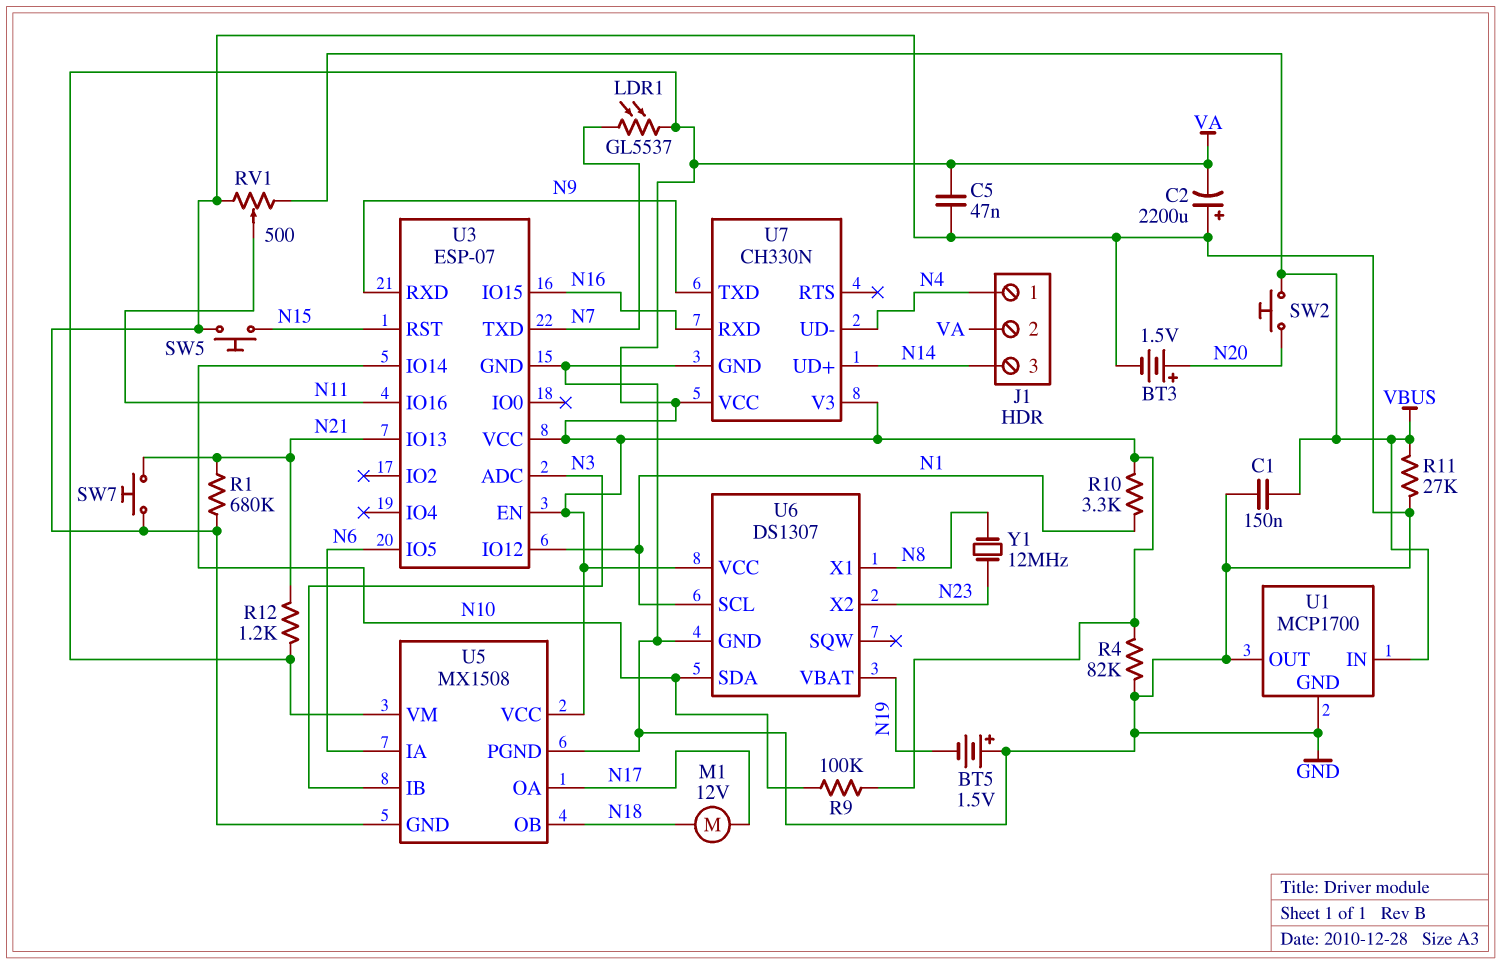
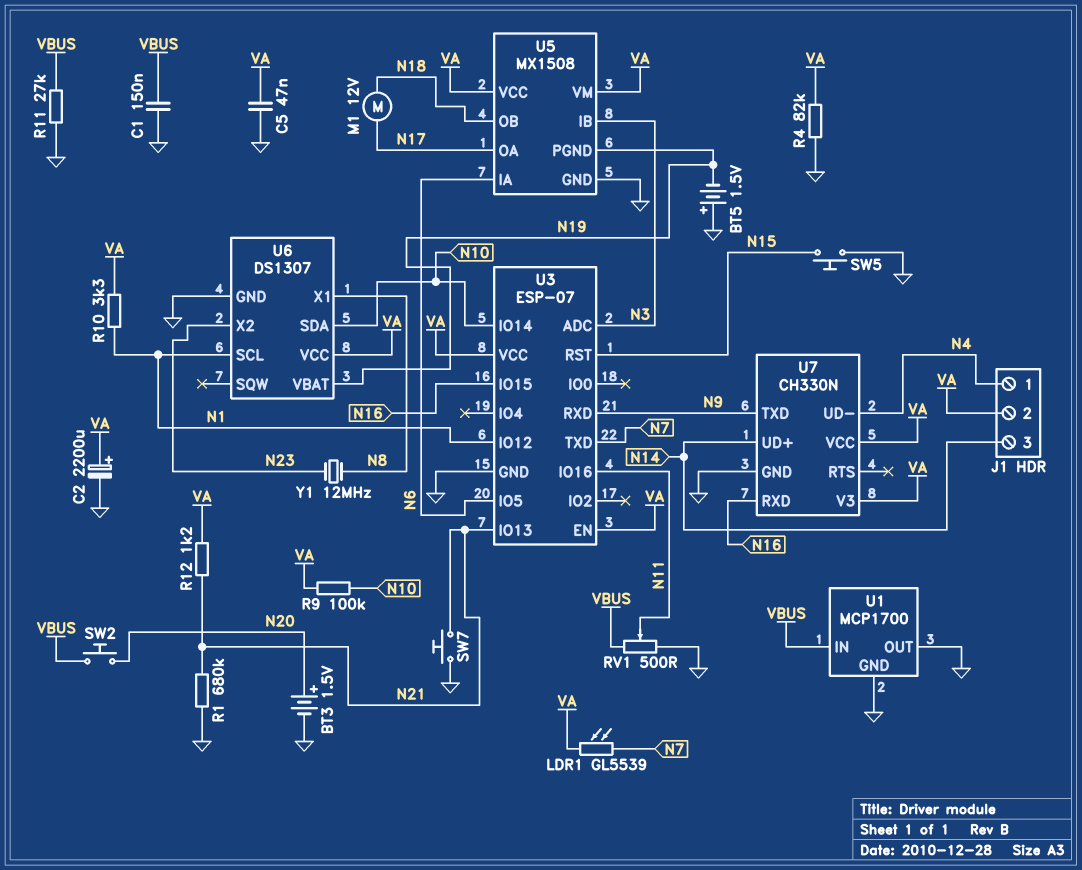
C2: 2200uF (plus GND, minus VA) -> 2200uF (plus VA, minus GND)
LDR1: GL5537 (N7, VA) -> GL5539 (N7, VA)
U5 pin PGND: GND -> N19

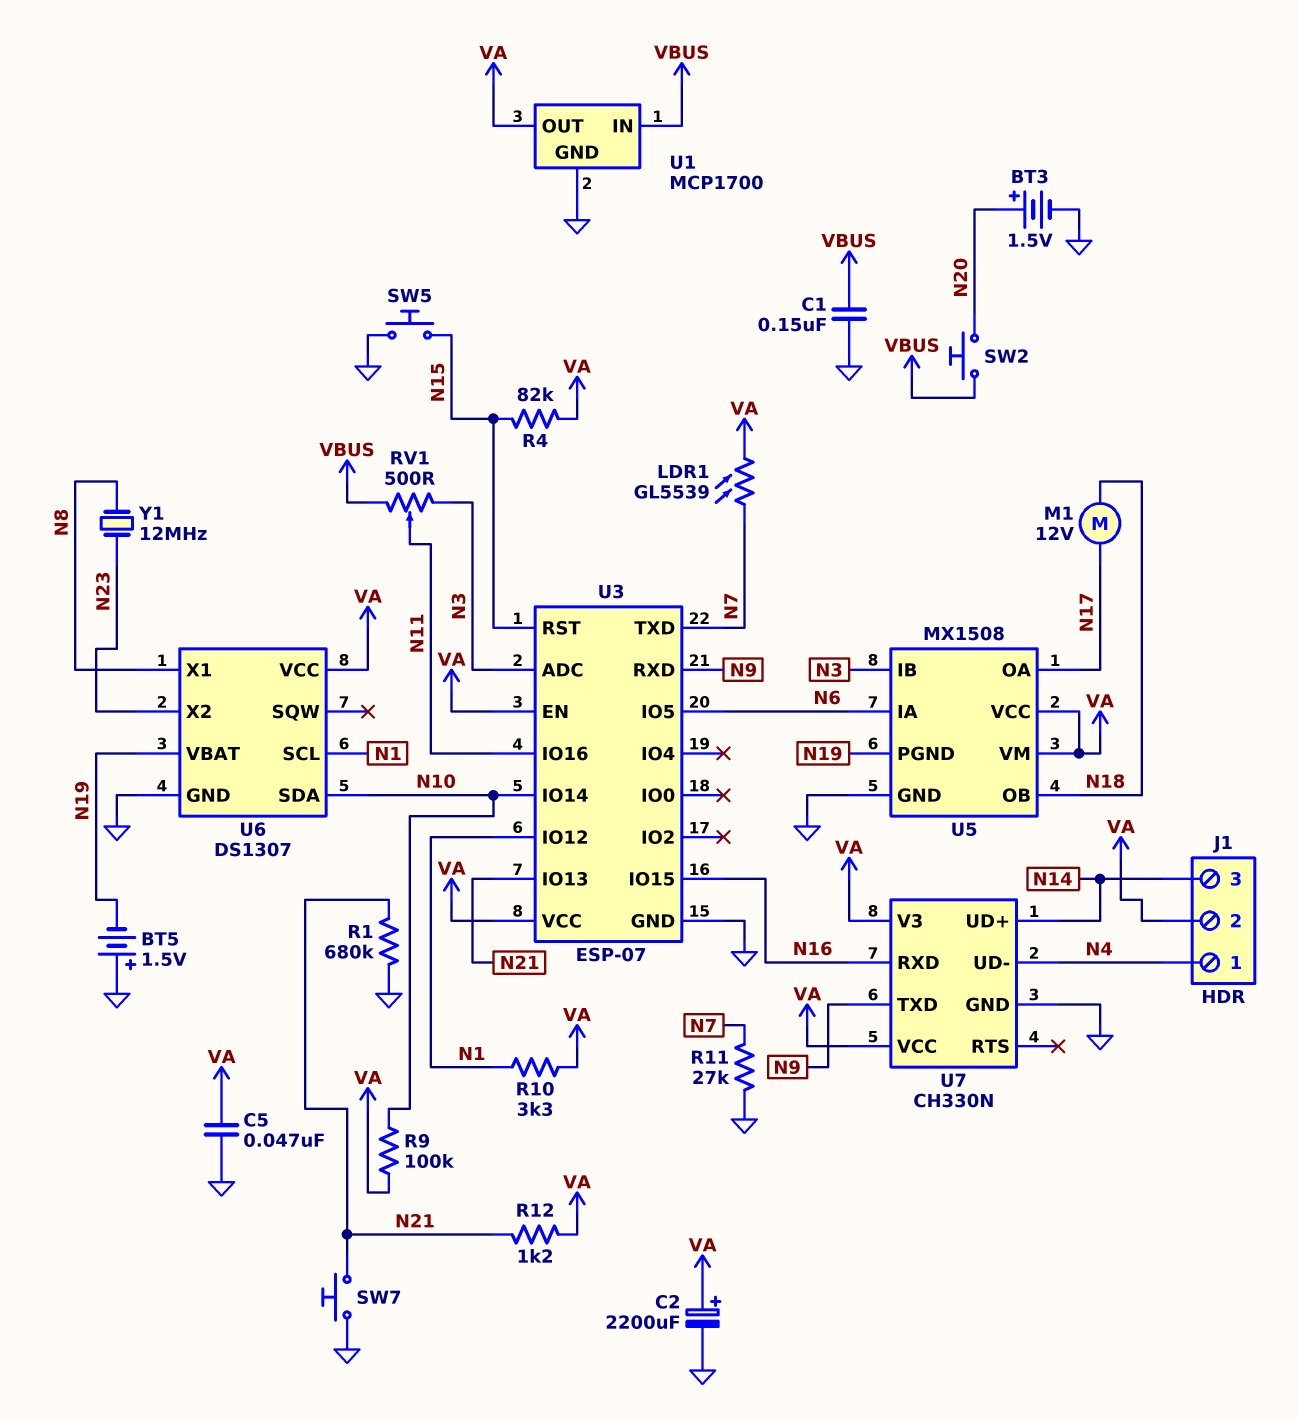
R4: 82k (GND, VA) -> 82k (N15, VA)
R11: 27k (GND, VBUS) -> 27k (GND, N7)
RV1: 500 (GND, VBUS, wiper N11) -> 500 (N3, VBUS, wiper N11)
U1 pin OUT: GND -> VA

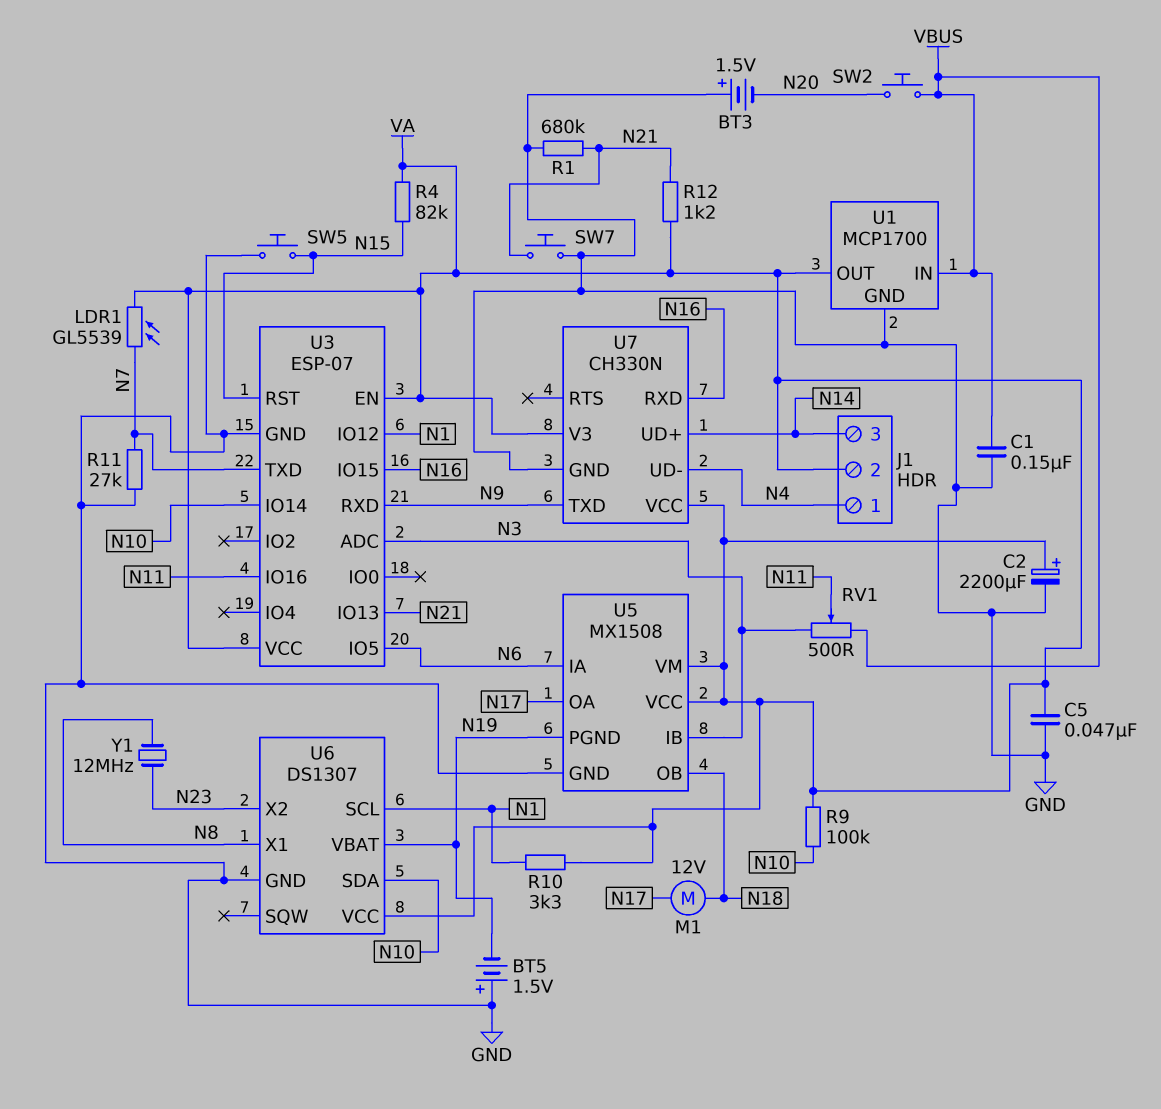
BT3: 1.5V (plus N20, minus GND) -> 1.5V (plus GND, minus N20)

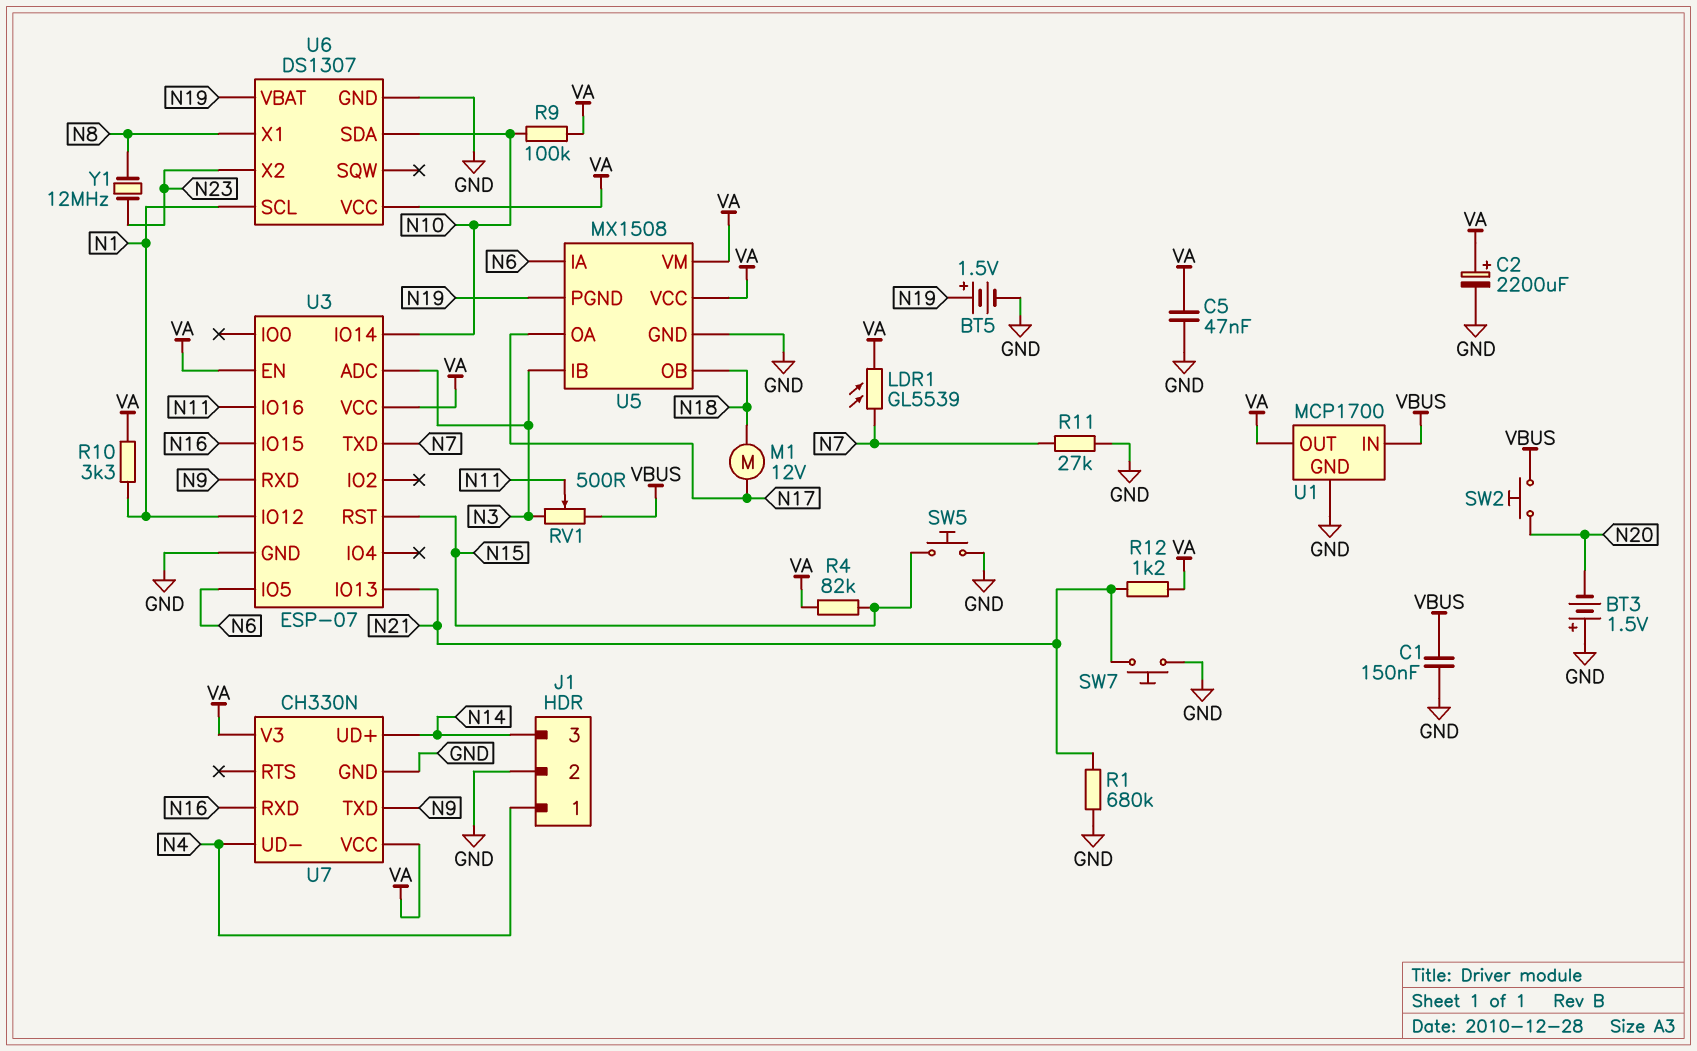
BT5: 1.5V (plus GND, minus N19) -> 1.5V (plus N19, minus GND)
J1 pin 2: VA -> GND

